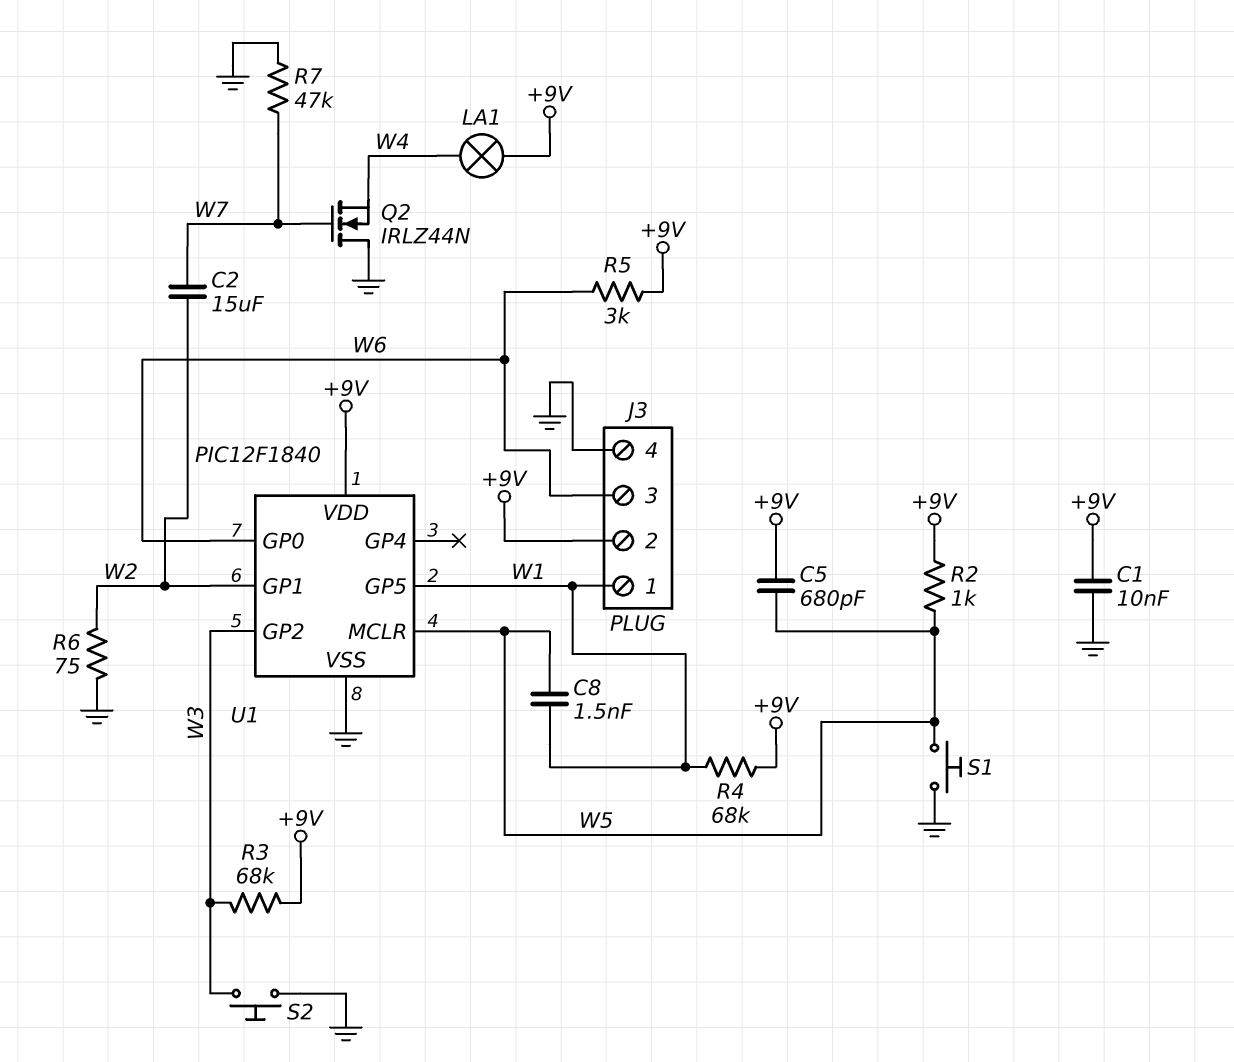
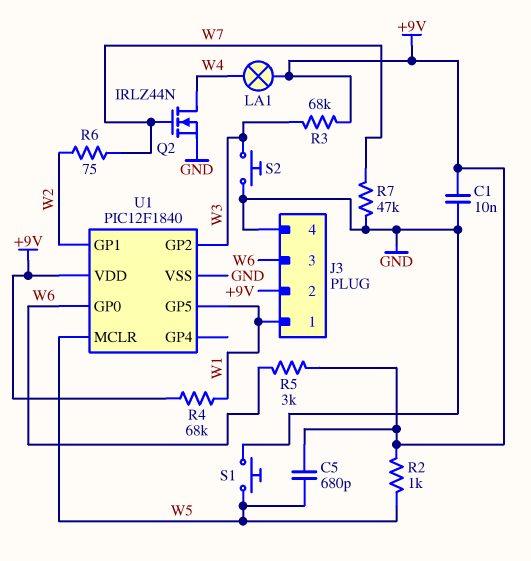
C2: 15uF (W2, W7) -> none
C8: 1.5nF (W1, W5) -> none
Q2: NMOS IRLZ44N (G W7, D GND, S W4) -> NMOS IRLZ44N (G W7, D W4, S GND)
R6: 75 (GND, W2) -> 75 (W2, W7)

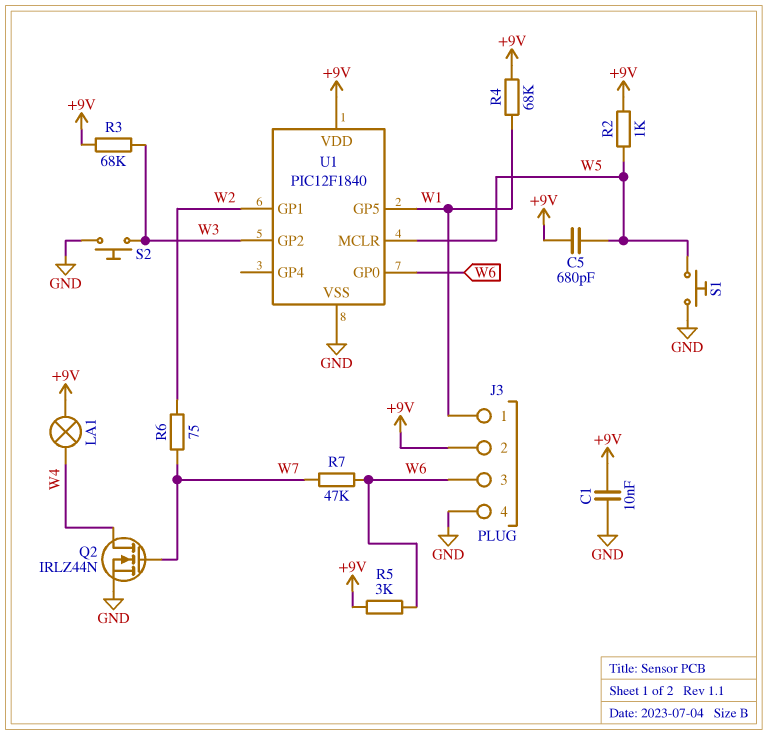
R7: 47k (GND, W7) -> 47k (W6, W7)

